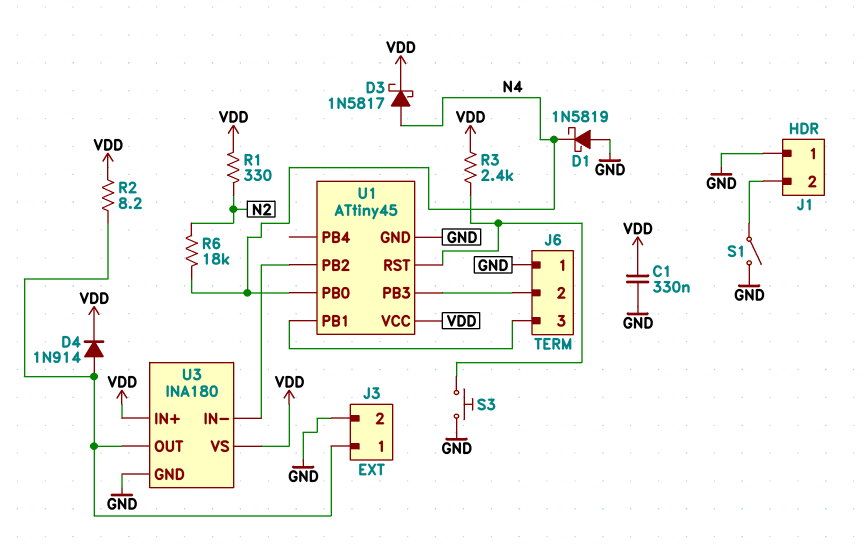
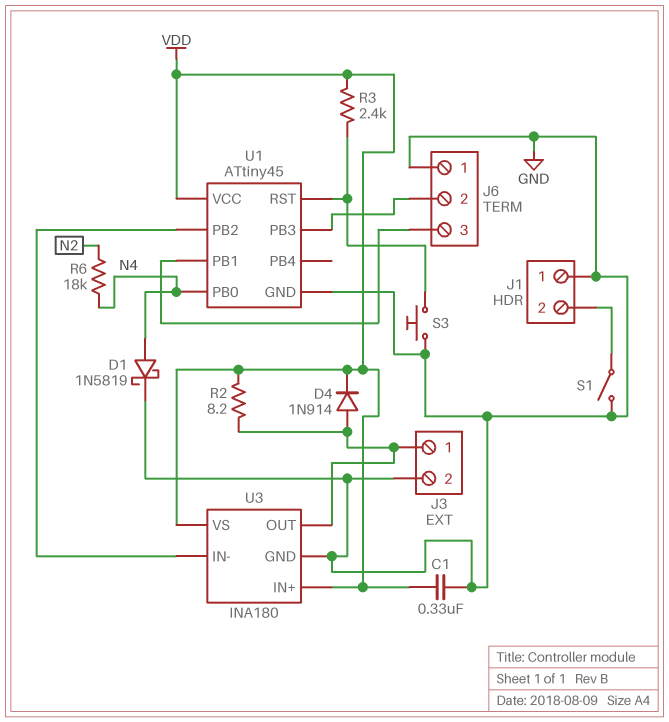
D1: schottky 1N5819 (A GND, K N4) -> schottky 1N5819 (A N4, K GND)
D3: schottky 1N5817 (A N4, K VDD) -> none
R1: 330 (N2, VDD) -> none

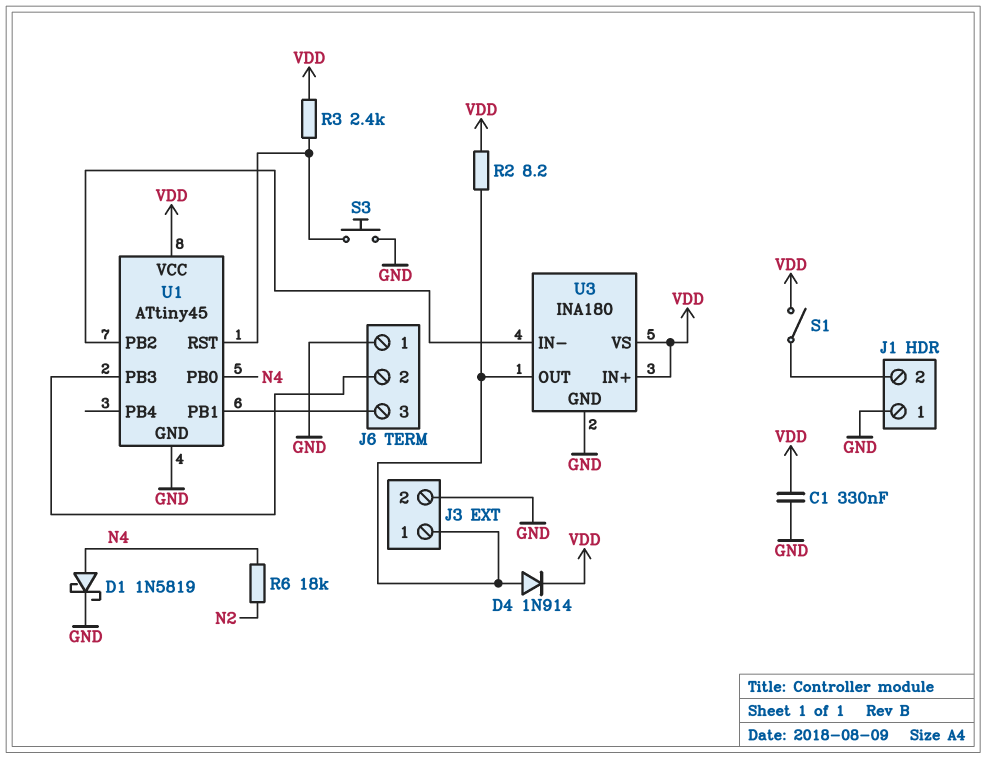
S1: switch (GND, J1/2) -> switch (J1/2, VDD)

